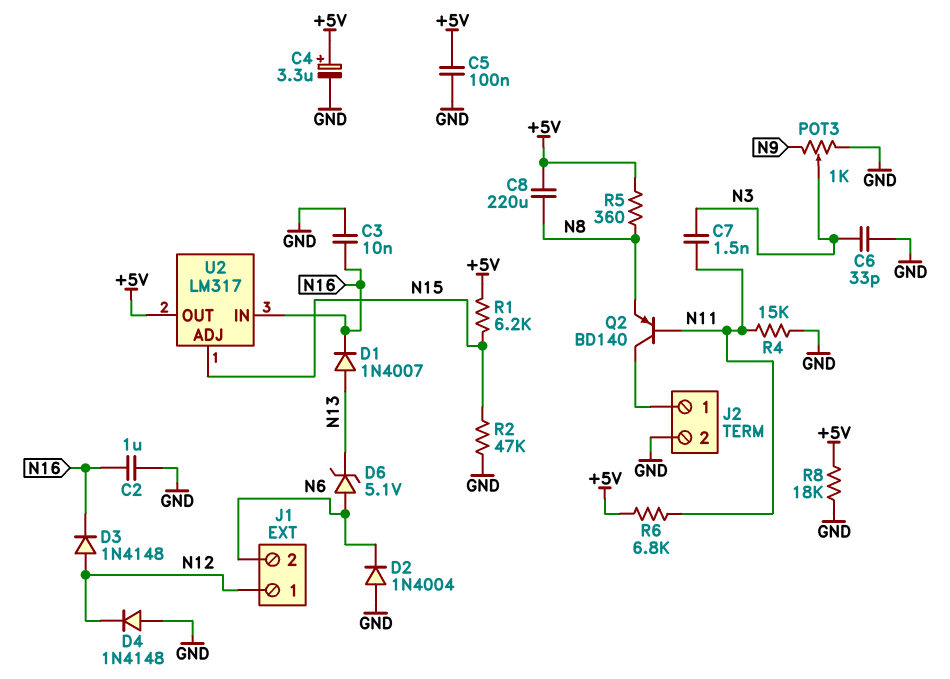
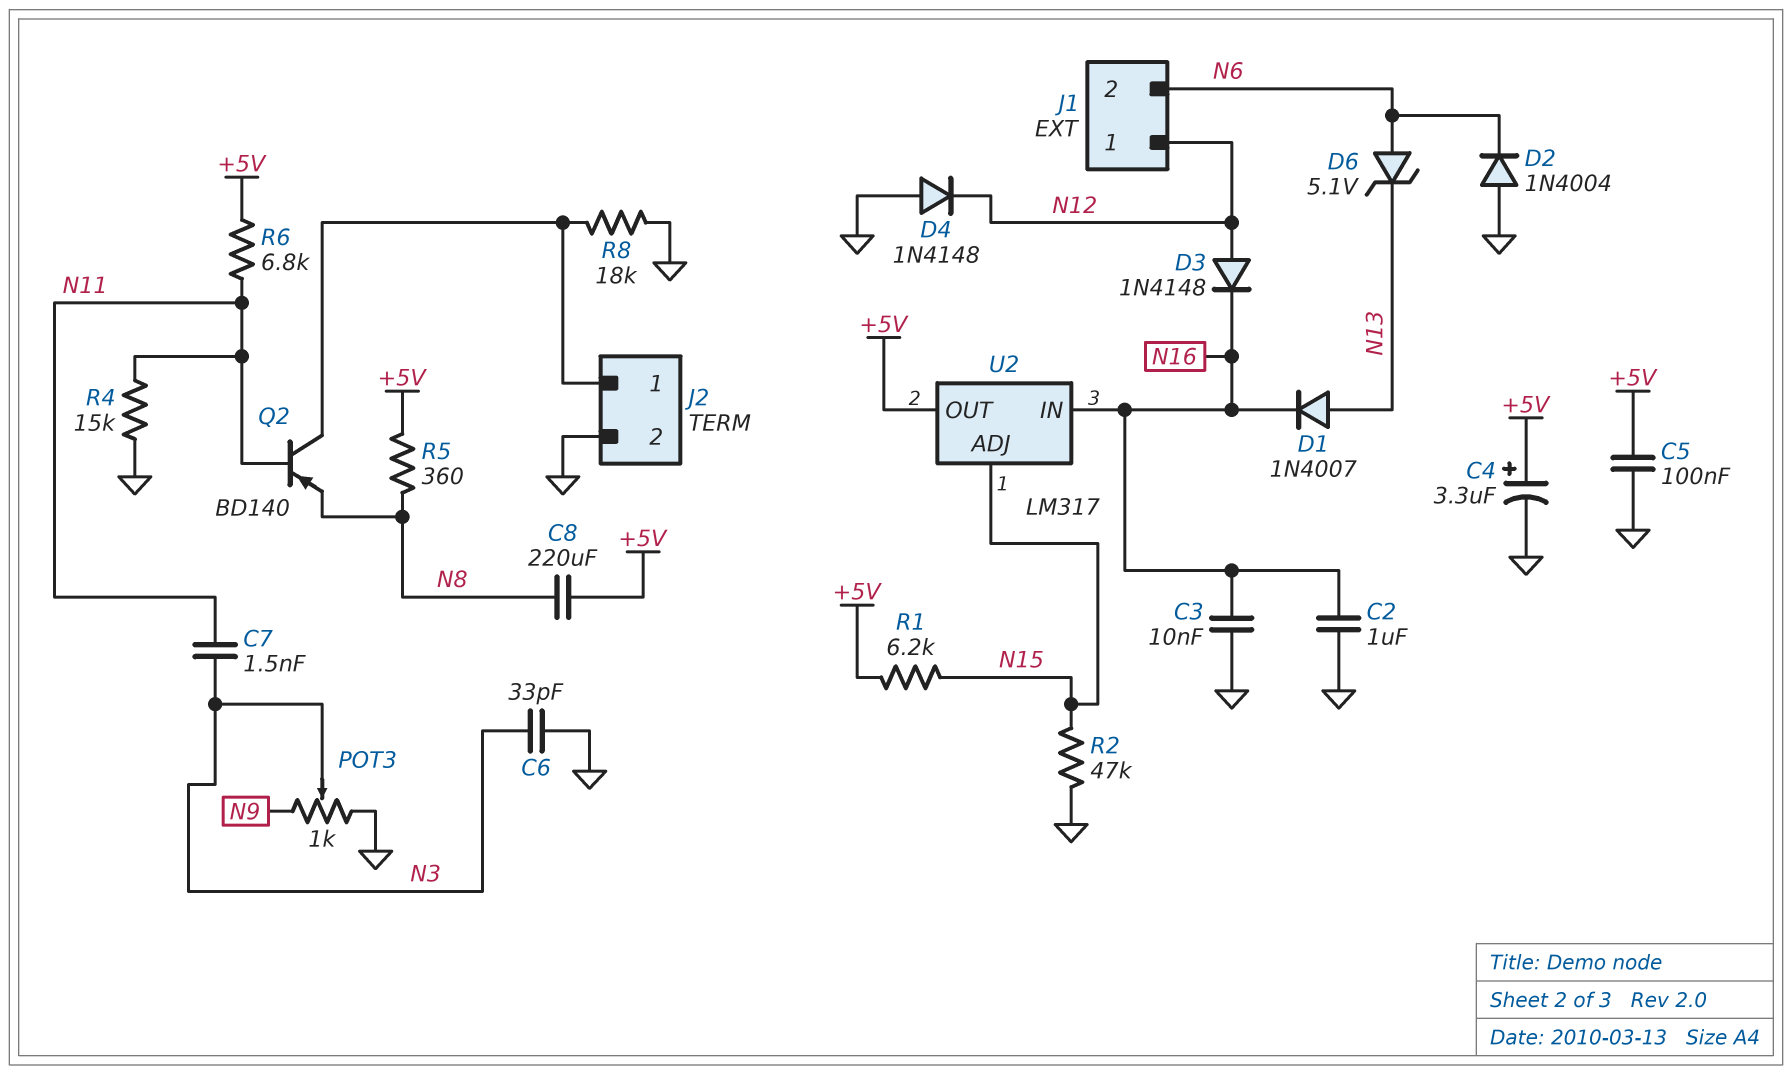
R8: 18k (+5V, GND) -> 18k (GND, J2/1)

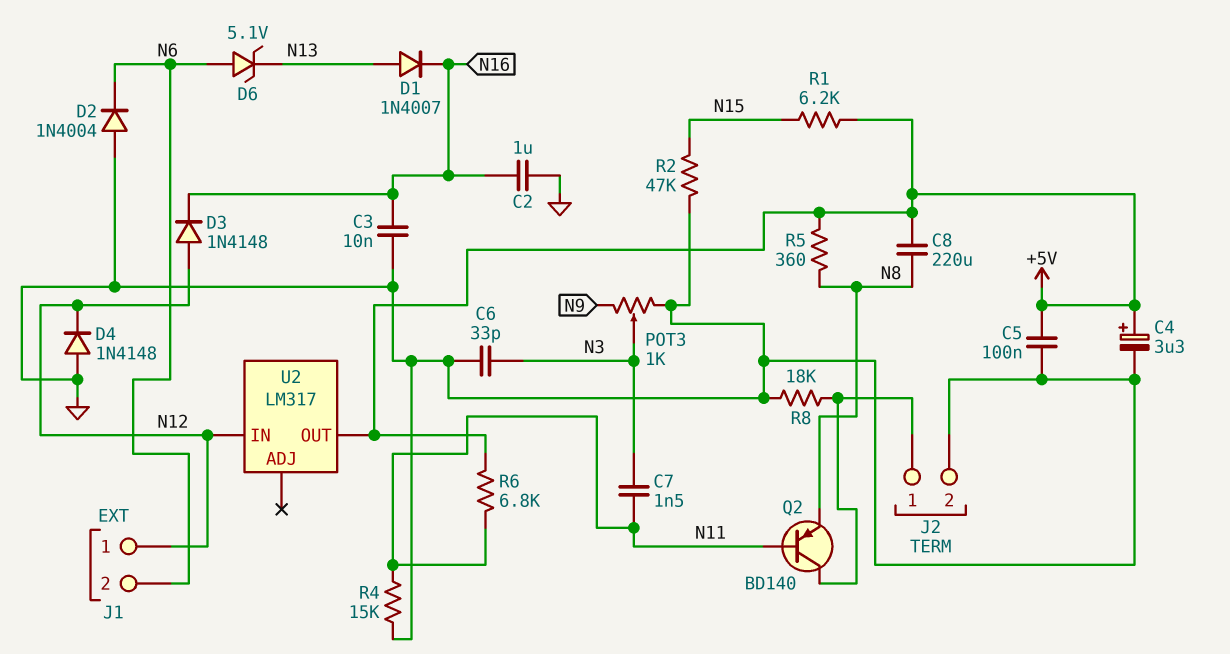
U2 pin ADJ: N15 -> none
U2 pin IN: N16 -> N12

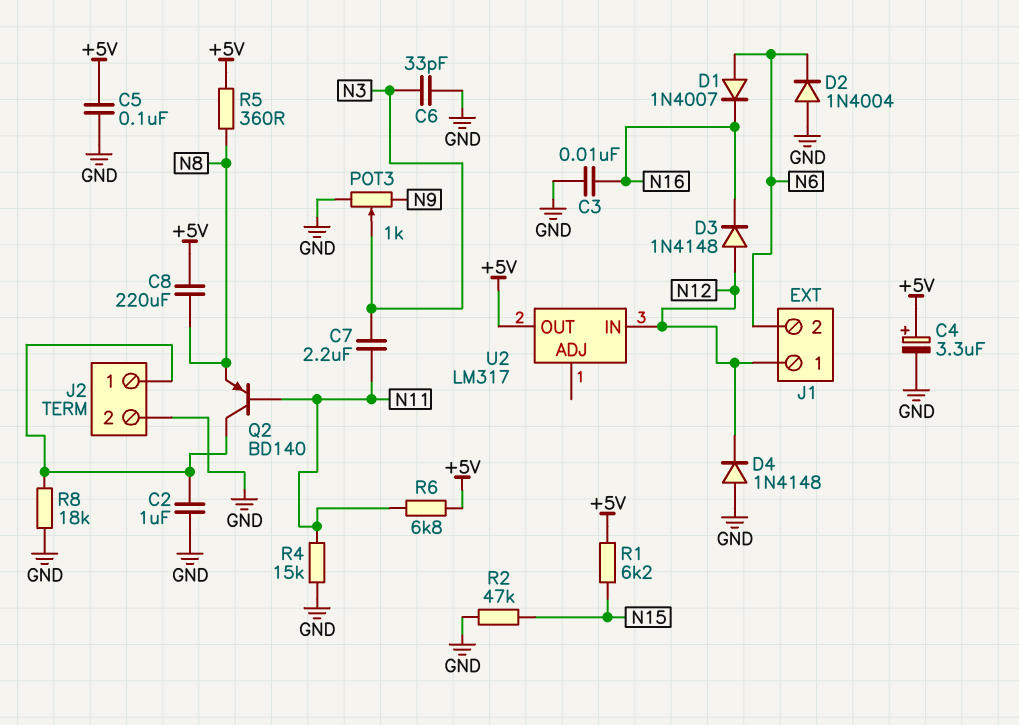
C2: 1uF (GND, N16) -> 1uF (GND, J2/1)
C7: 1.5nF (N3, N11) -> 2.2uF (N3, N11)
D1: diode 1N4007 (A N13, K N16) -> diode 1N4007 (A N6, K N16)
D6: zener 5.1V (A N6, K N13) -> none

